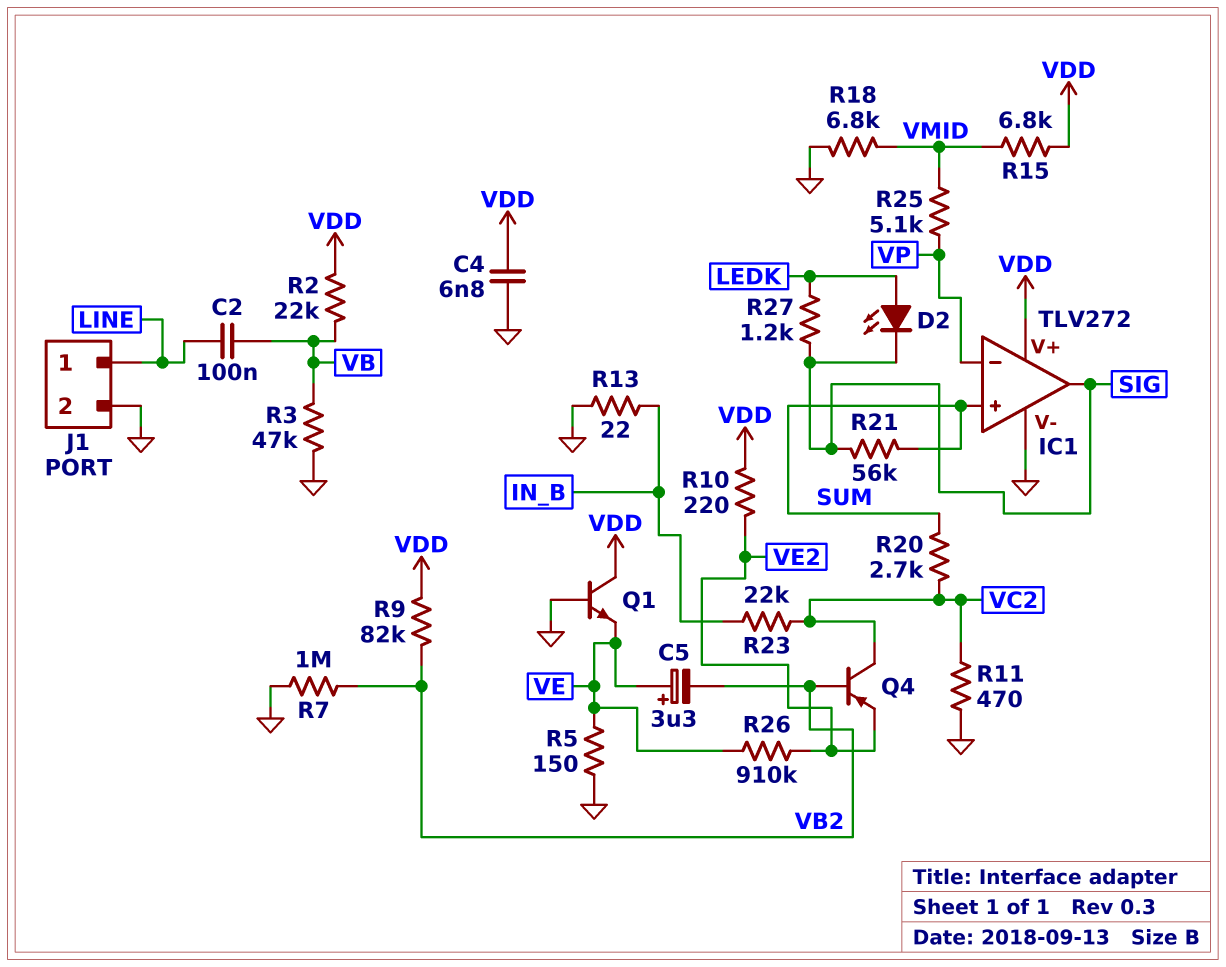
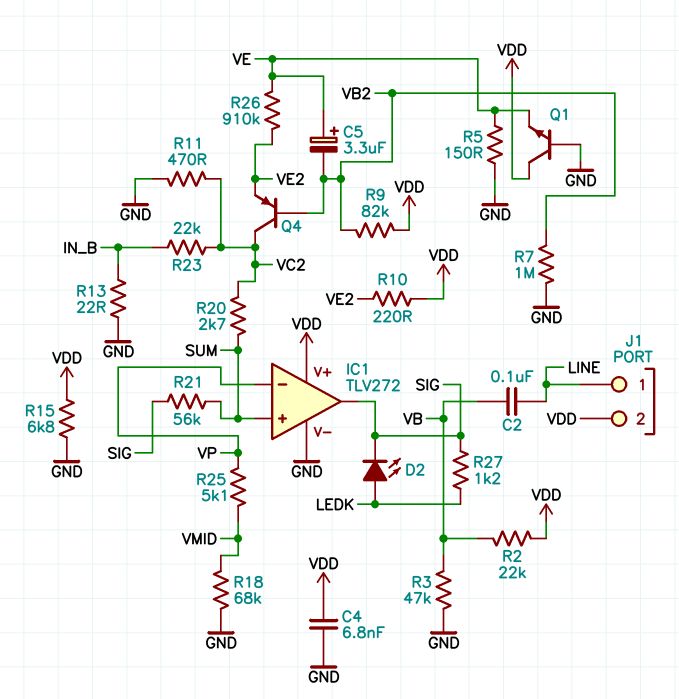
J1 pin 2: GND -> VDD
R15: 6.8k (VDD, VMID) -> 6.8k (GND, VDD)
R18: 6.8k (GND, VMID) -> 68k (GND, VMID)

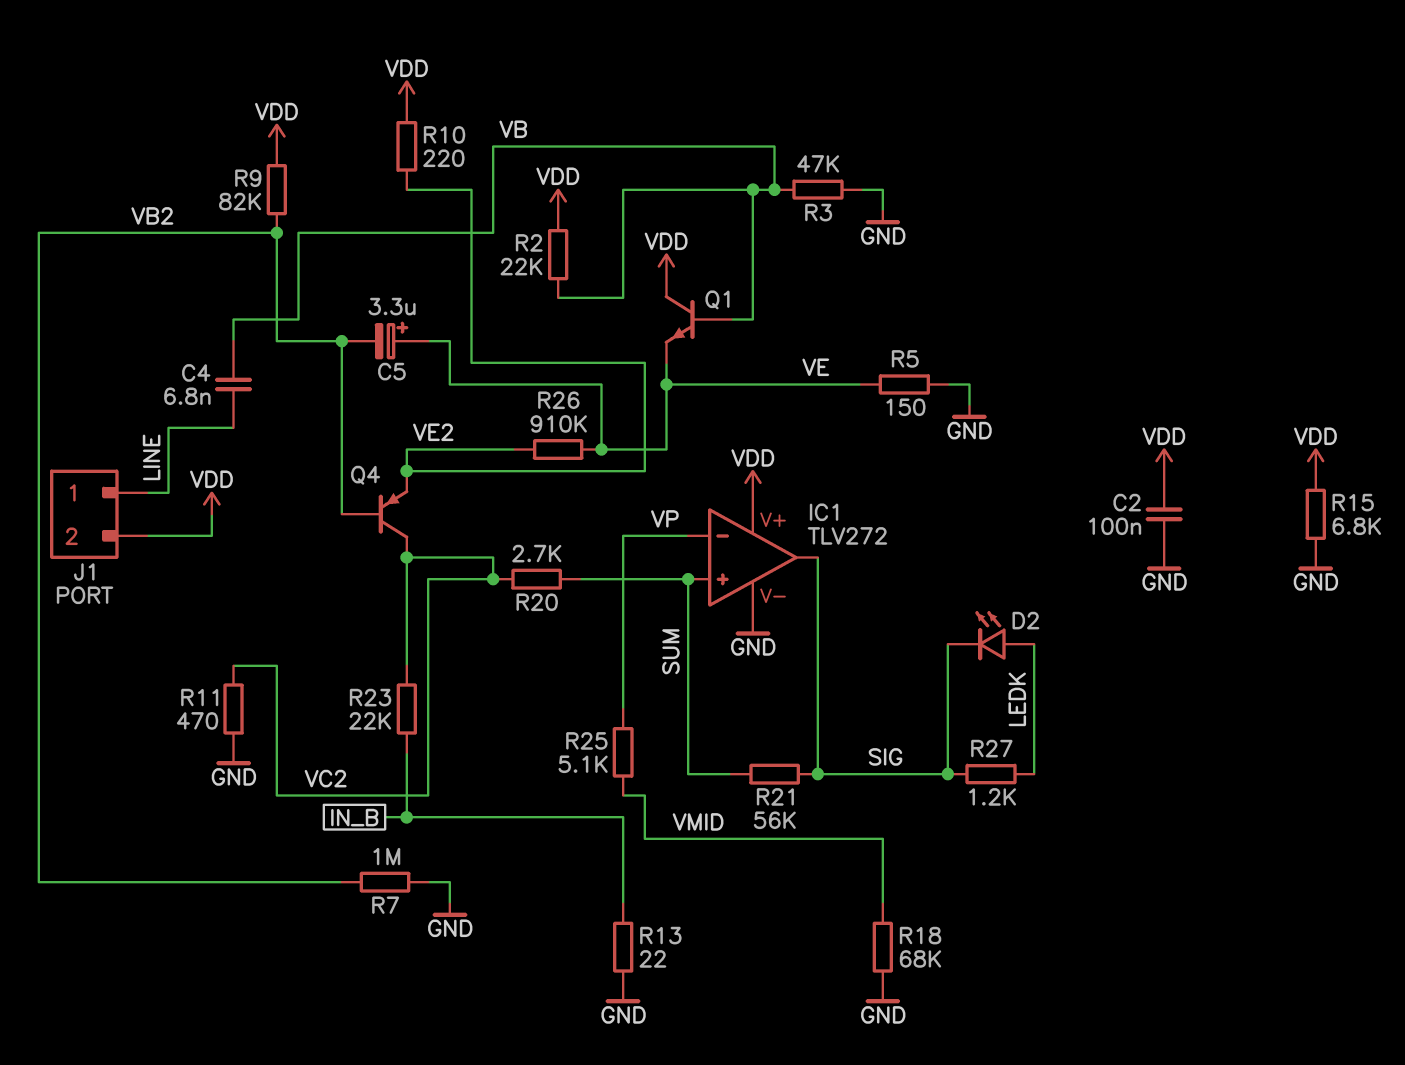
C2: 100nF (LINE, VB) -> 100nF (GND, VDD)
C4: 6.8nF (GND, VDD) -> 6.8nF (LINE, VB)
Q1: NPN (B GND, C VDD, E VE) -> NPN (B VB, C VDD, E VE)

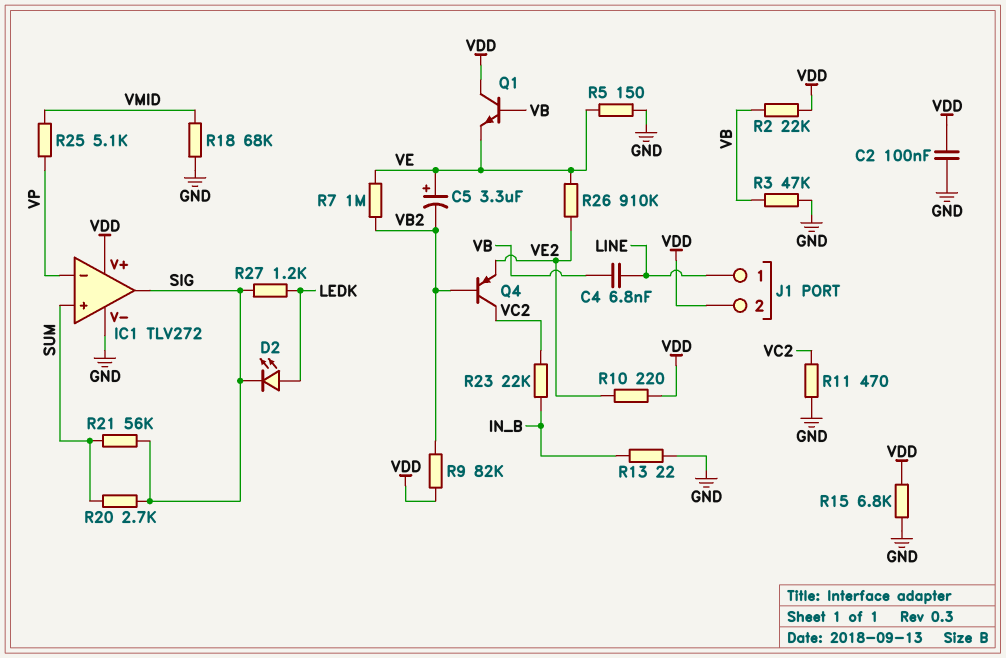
R7: 1M (GND, VB2) -> 1M (VB2, VE)
R20: 2.7k (SUM, VC2) -> 2.7k (SIG, SUM)

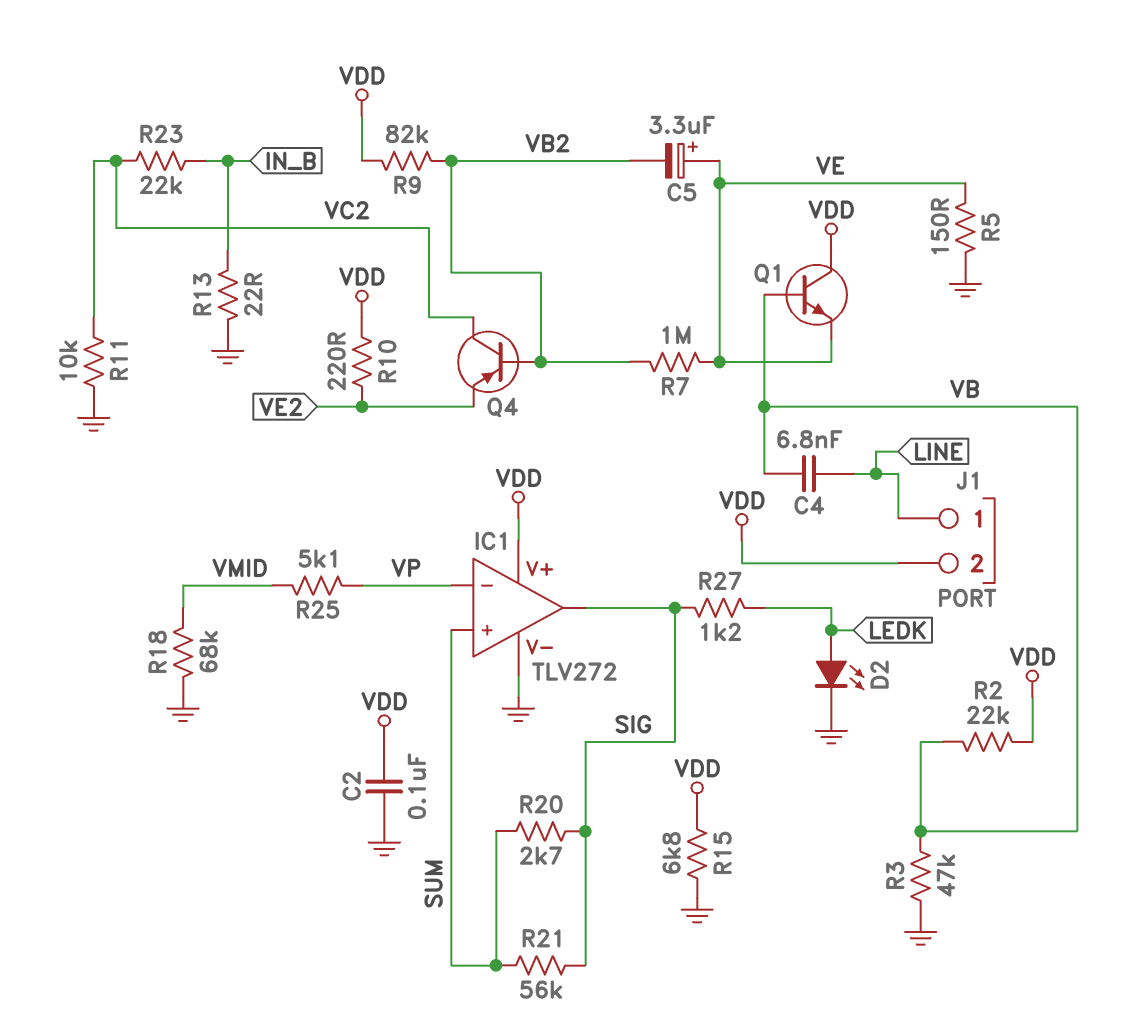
D2: LED (A LEDK, K SIG) -> LED (A LEDK, K GND)
R11: 470 (GND, VC2) -> 10k (GND, VC2)
R26: 910k (VE, VE2) -> none

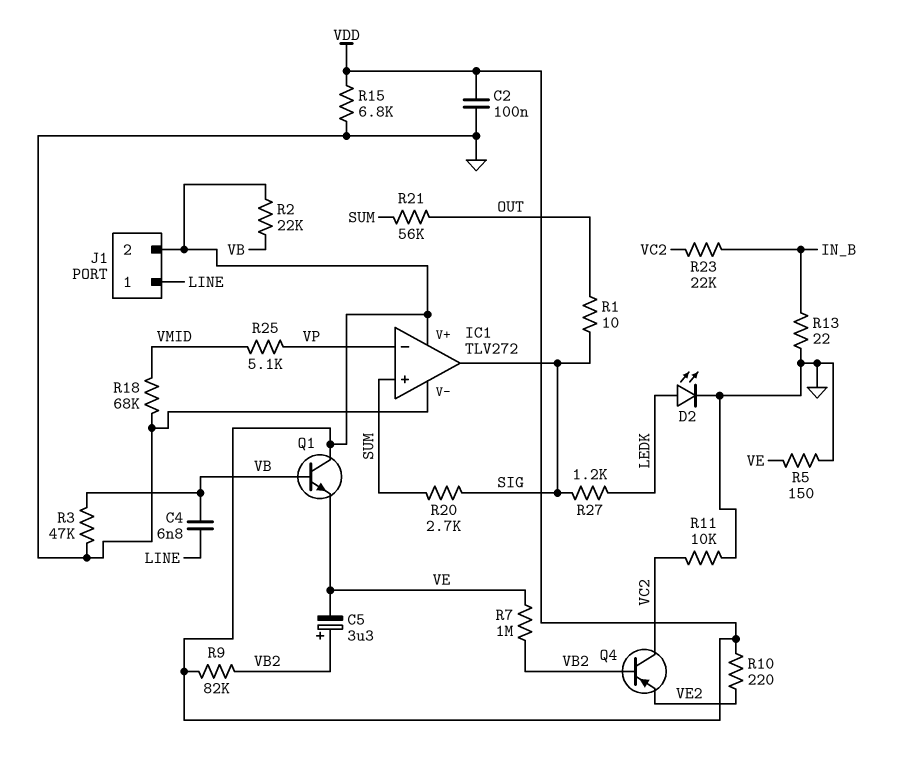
C5: 3.3uF (plus VE, minus VB2) -> 3.3uF (plus VB2, minus VE)
R1: none -> 10 (OUT, SIG)
R21: 56k (SIG, SUM) -> 56k (OUT, SUM)

